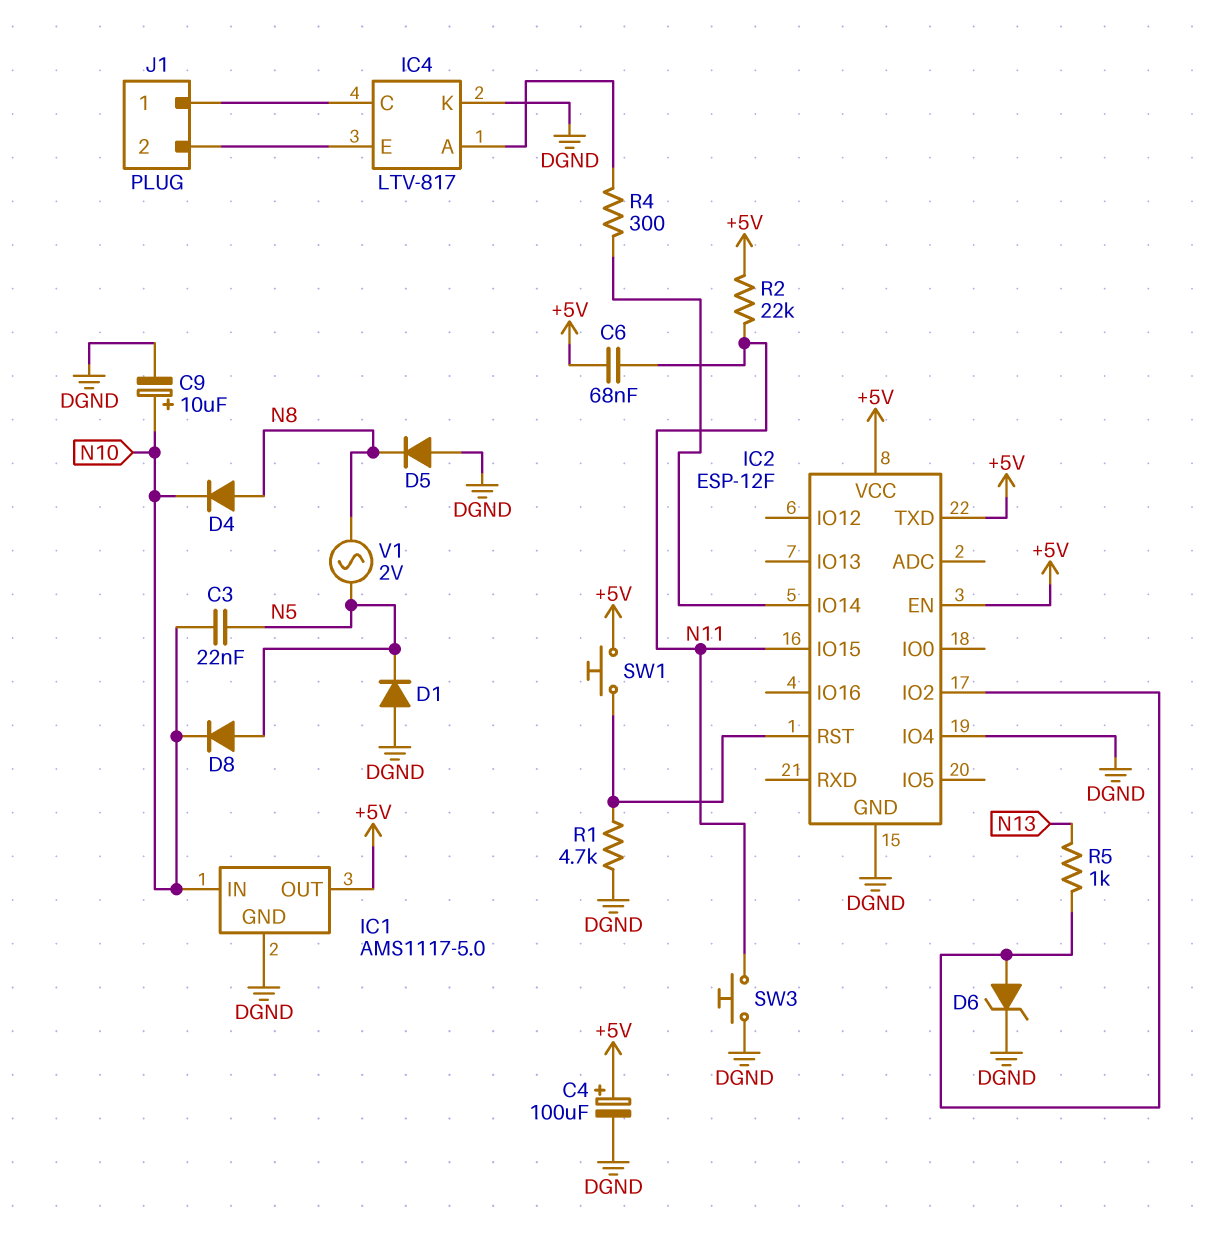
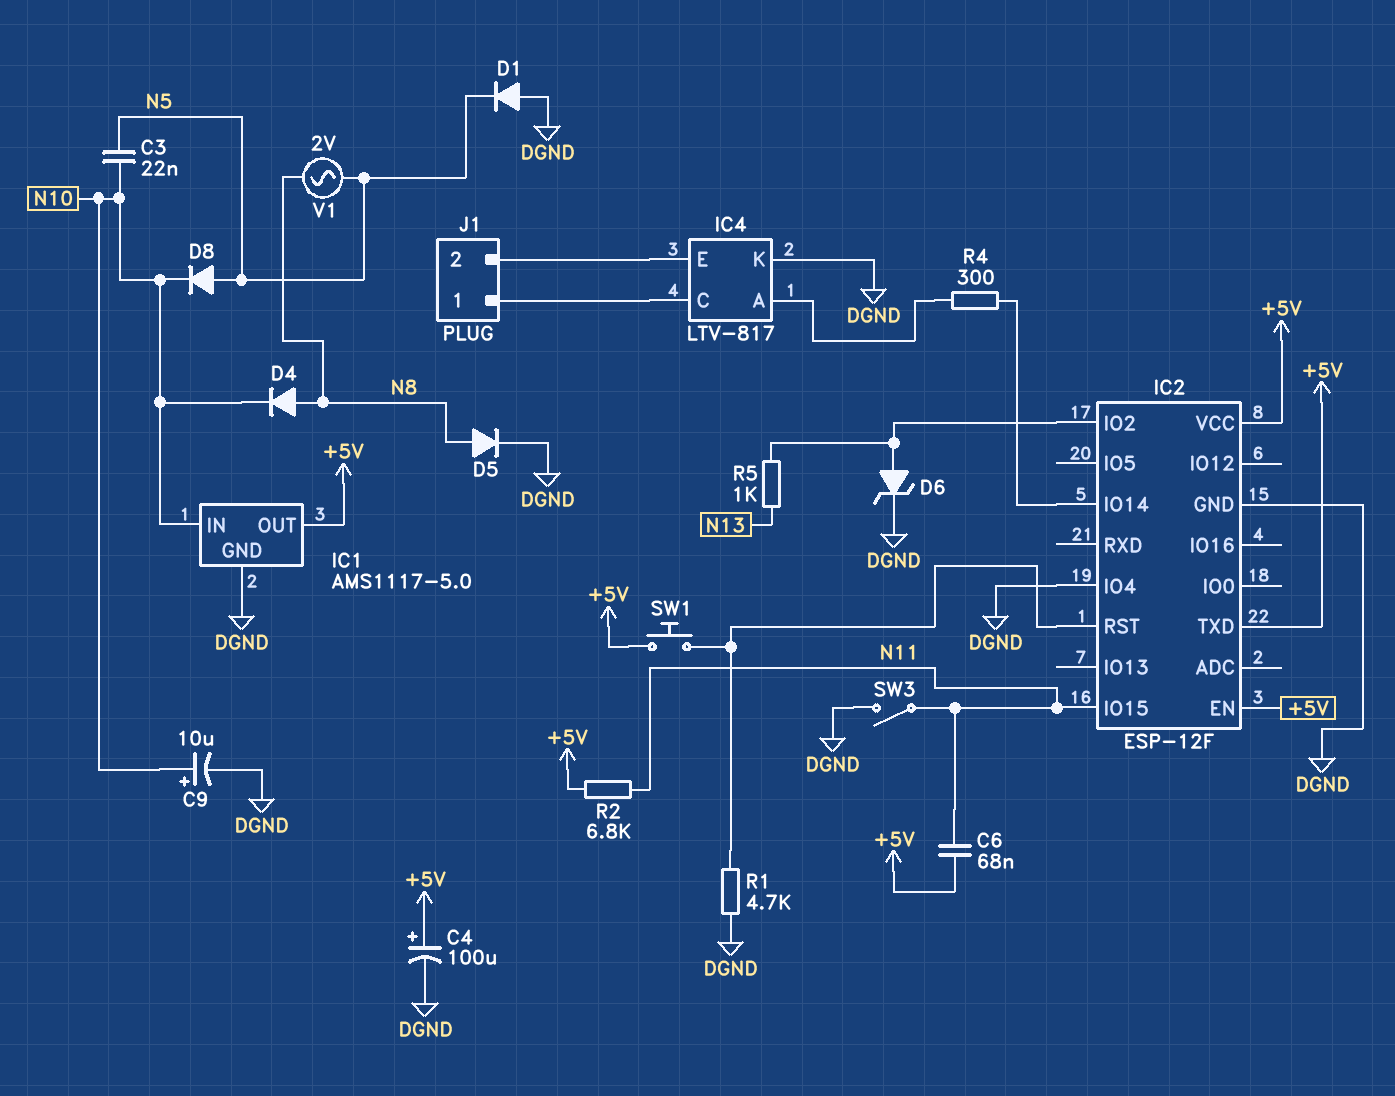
D5: diode (A DGND, K N8) -> diode (A N8, K DGND)
R2: 22k (+5V, N11) -> 6.8k (+5V, N11)
SW3: button (DGND, N11) -> switch (DGND, N11)

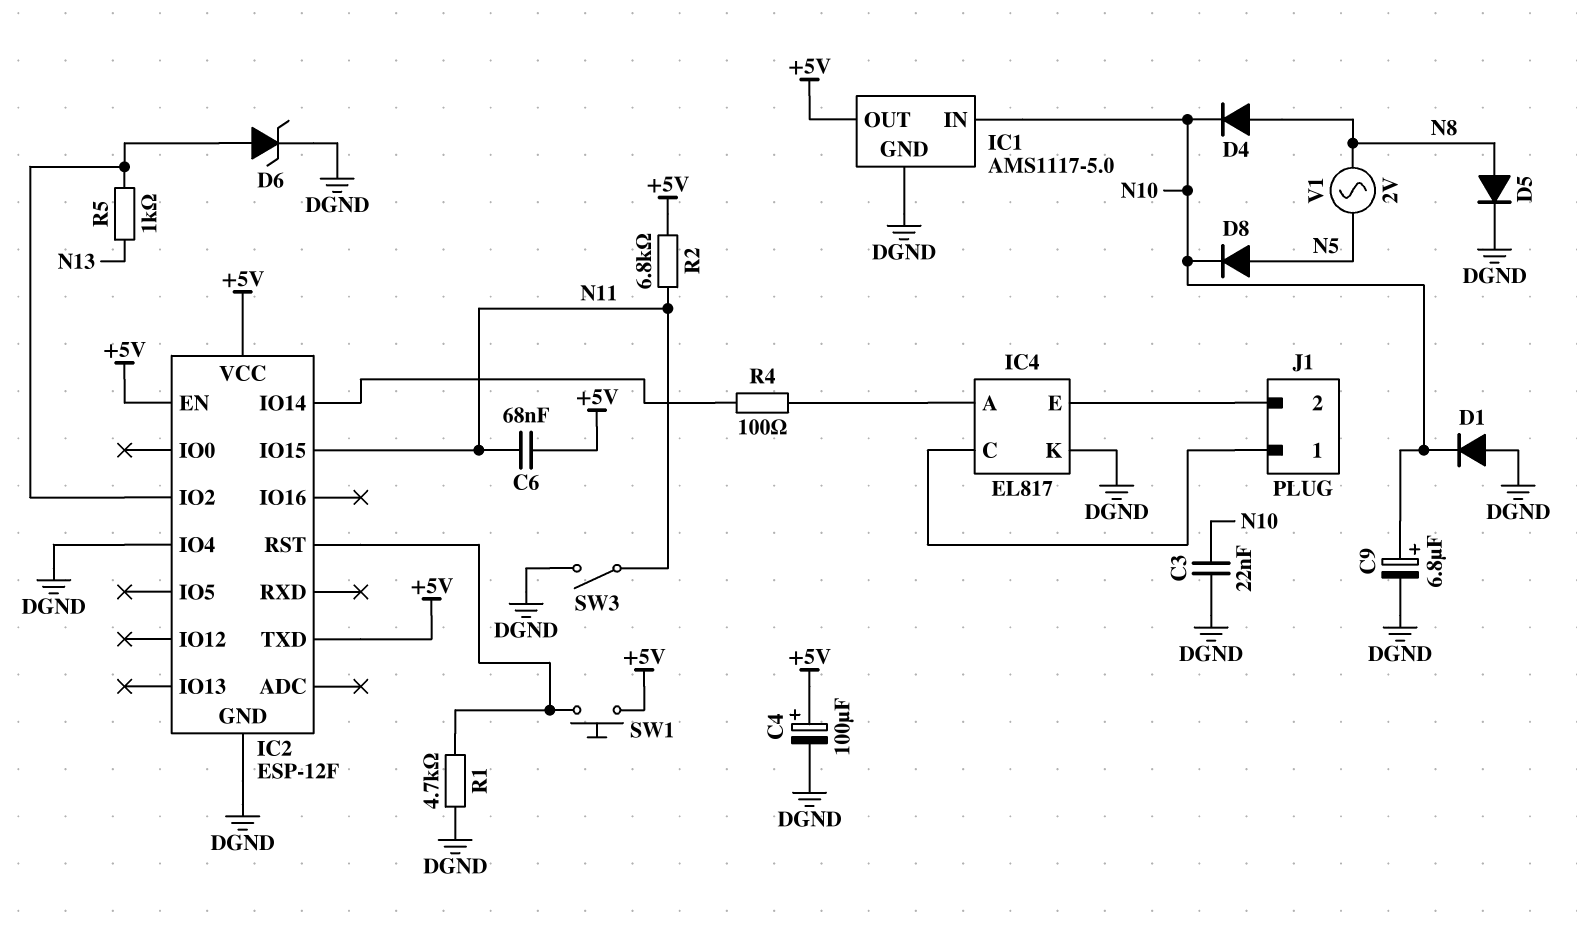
C3: 22nF (N5, N10) -> 22nF (DGND, N10)
C9: 10uF (plus N10, minus DGND) -> 6.8uF (plus N10, minus DGND)
D1: diode (A DGND, K N5) -> diode (A DGND, K N10)
IC4: LTV-817 -> EL817
R4: 300 (IC2/IO14, IC4/A) -> 100 (IC2/IO14, IC4/A)

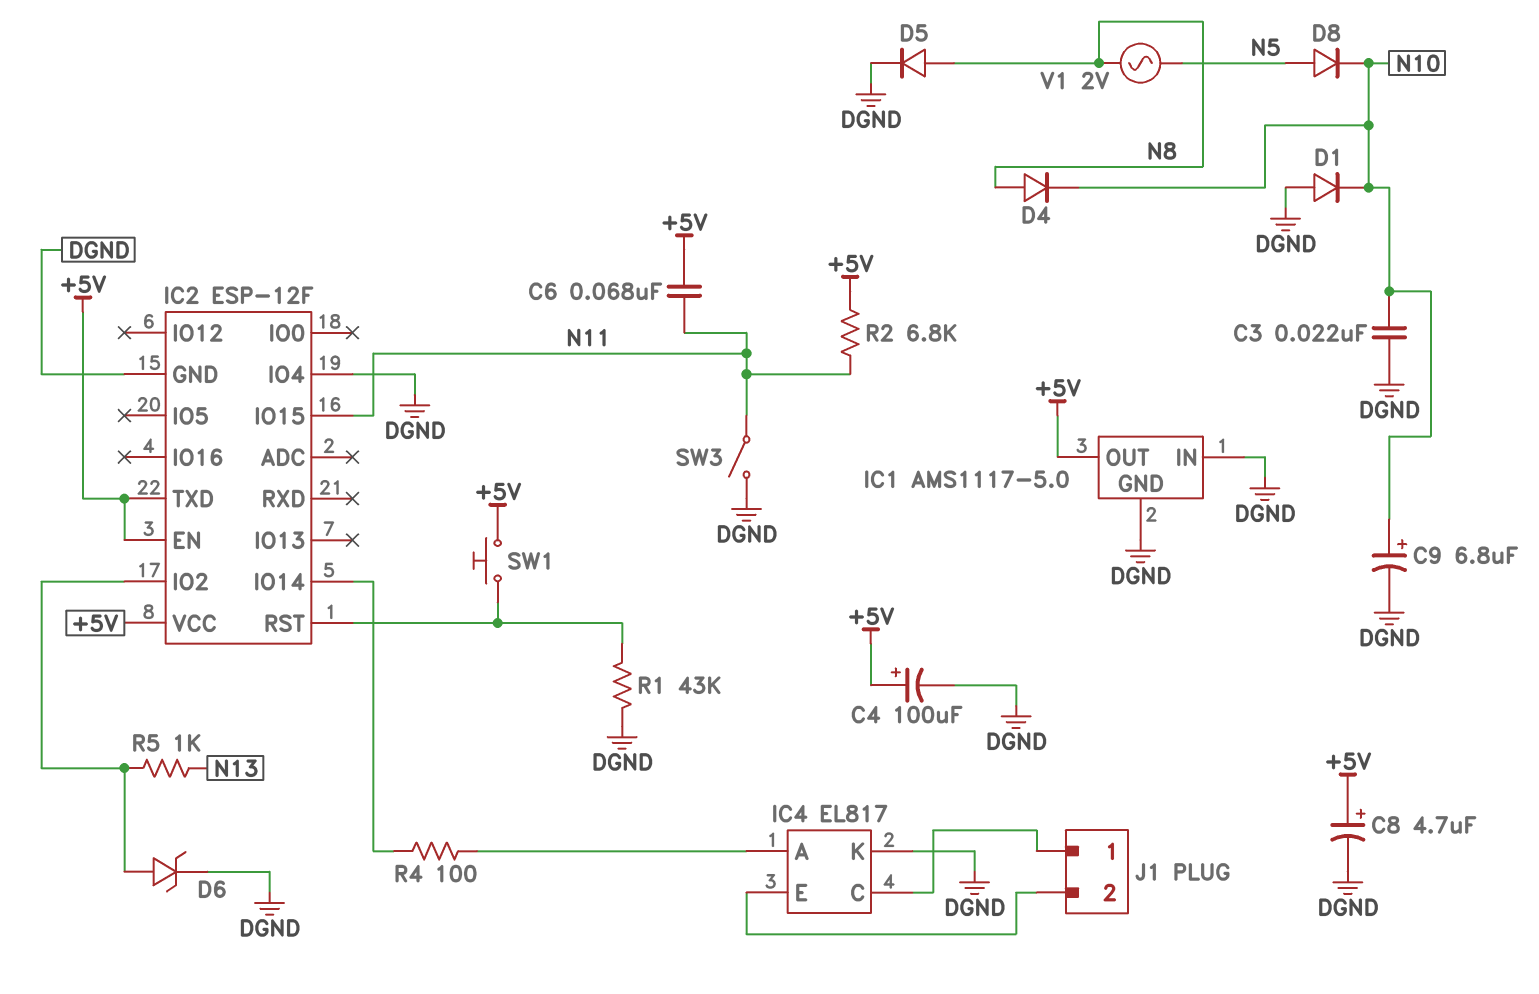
C8: none -> 4.7uF (plus +5V, minus DGND)
IC1 pin IN: N10 -> DGND
R1: 4.7k (DGND, IC2/RST) -> 43k (DGND, IC2/RST)

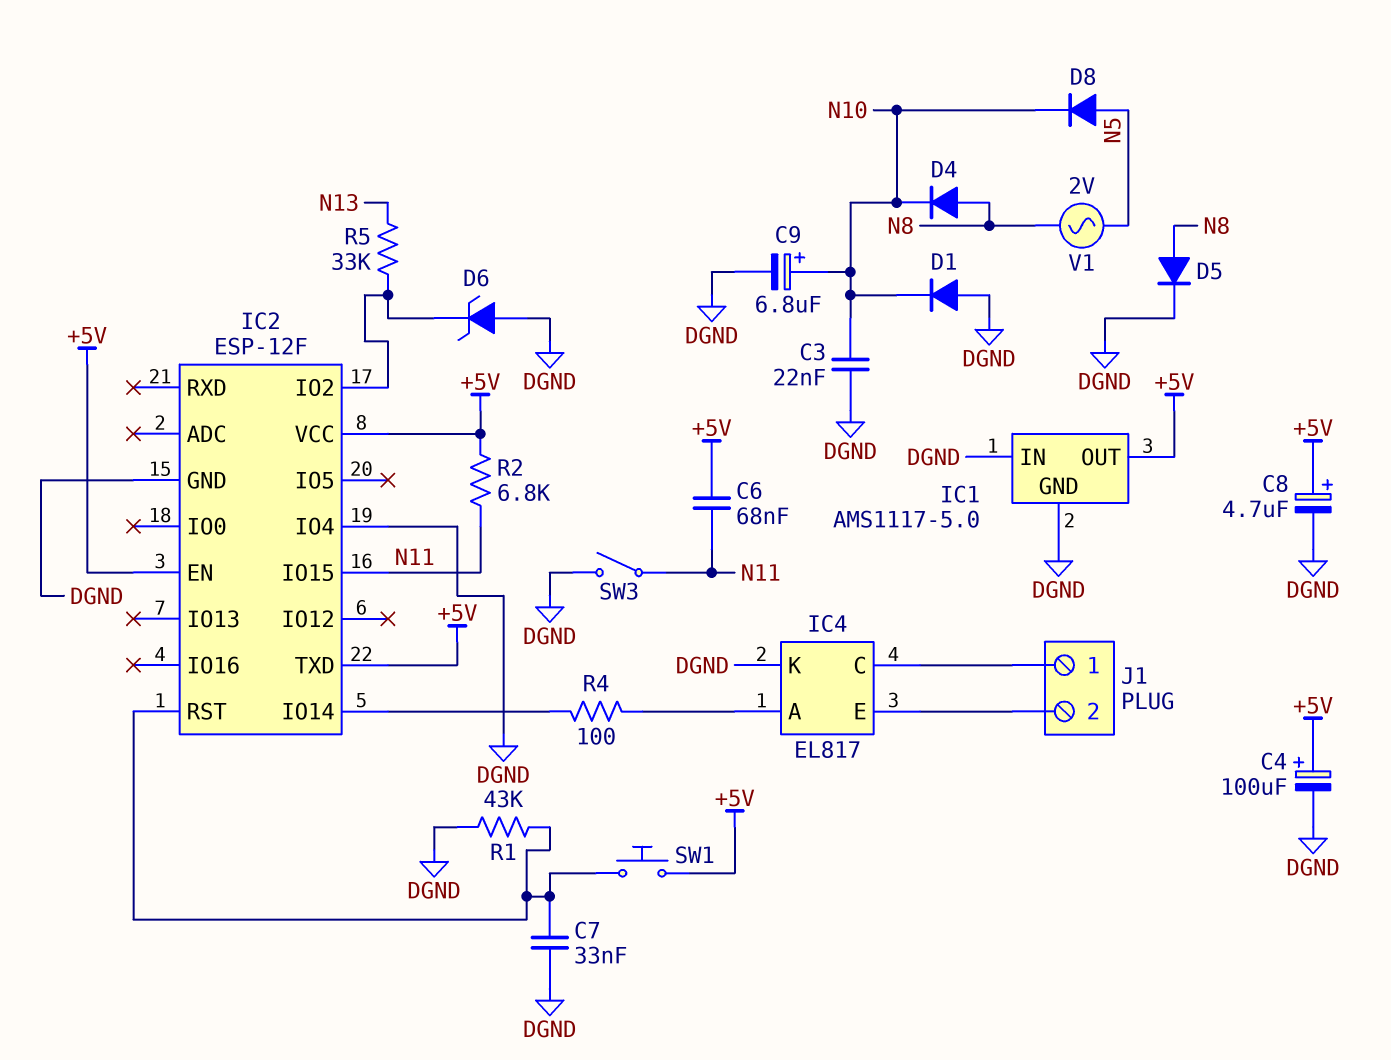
C7: none -> 33nF (DGND, IC2/RST)
D6: zener (A IC2/IO2, K DGND) -> zener (A DGND, K IC2/IO2)
R5: 1k (IC2/IO2, N13) -> 33k (IC2/IO2, N13)

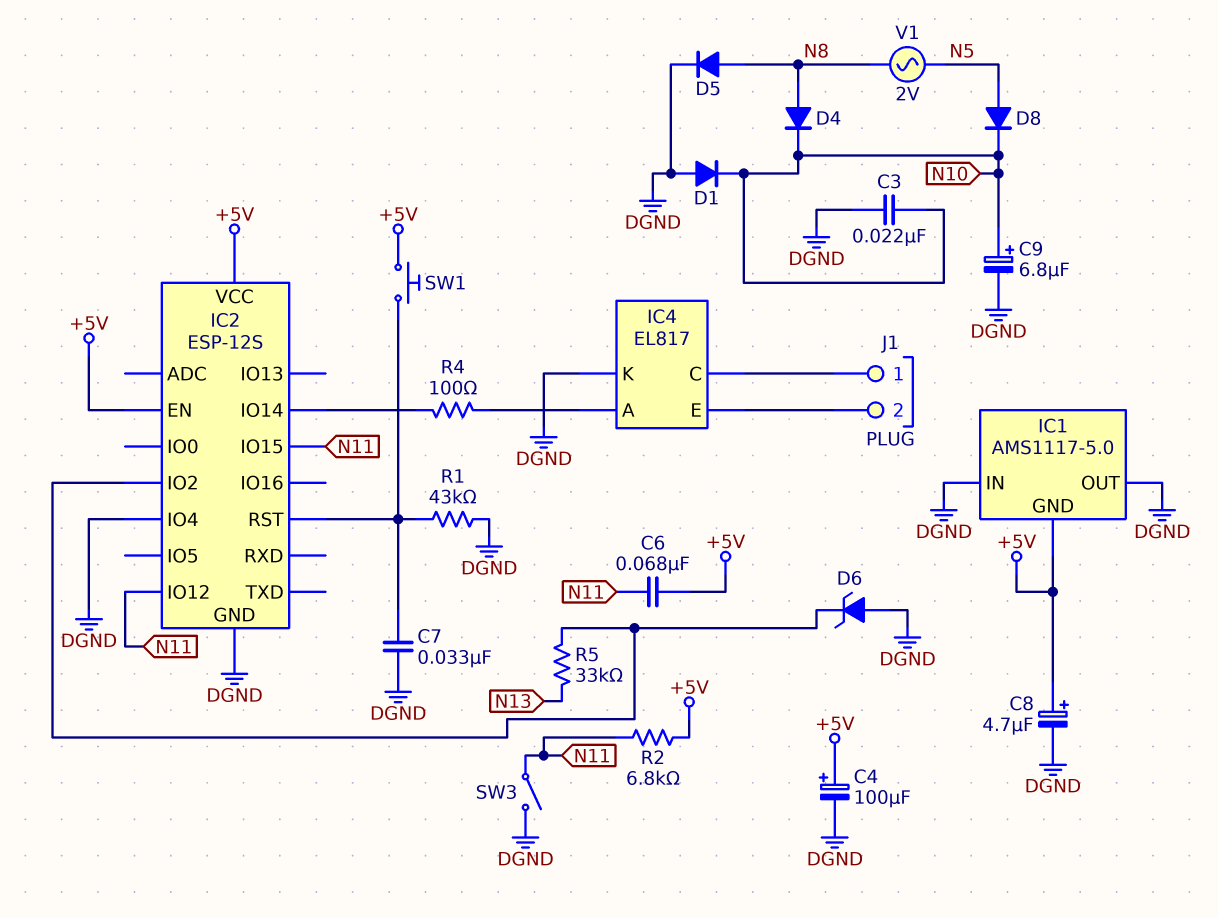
IC1 pin GND: DGND -> +5V
IC1 pin OUT: +5V -> DGND
IC2: ESP-12F -> ESP-12S
IC2 pin IO12: none -> N11
IC2 pin TXD: +5V -> none

